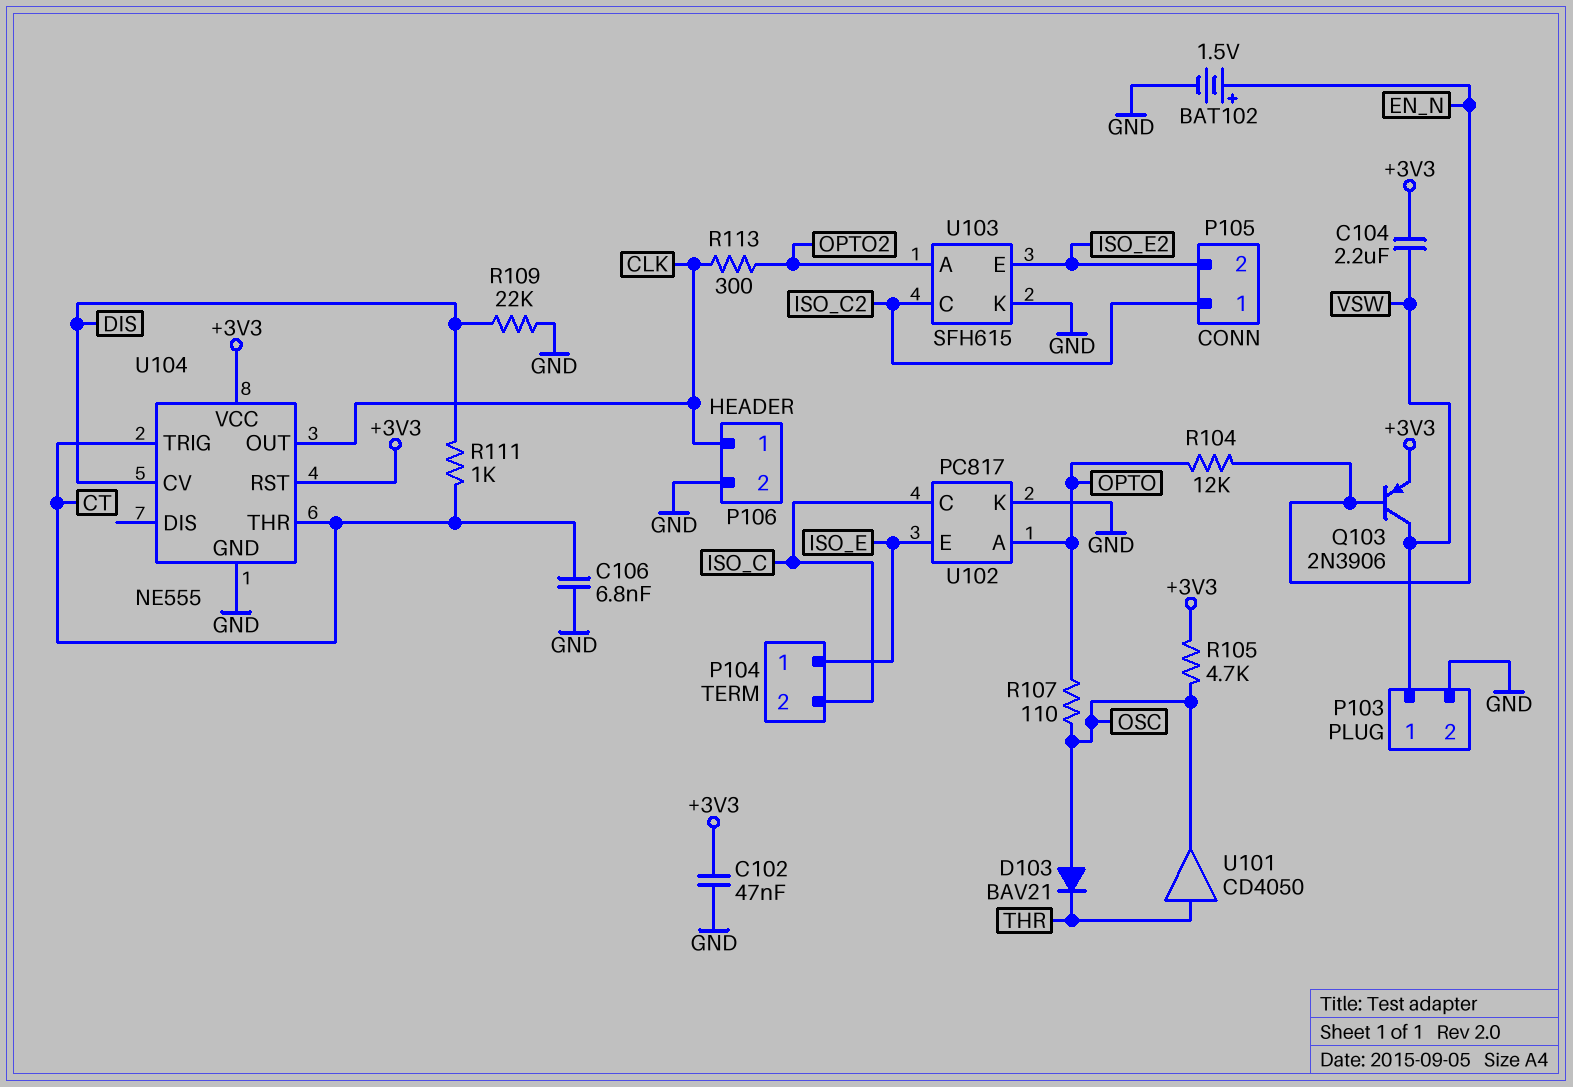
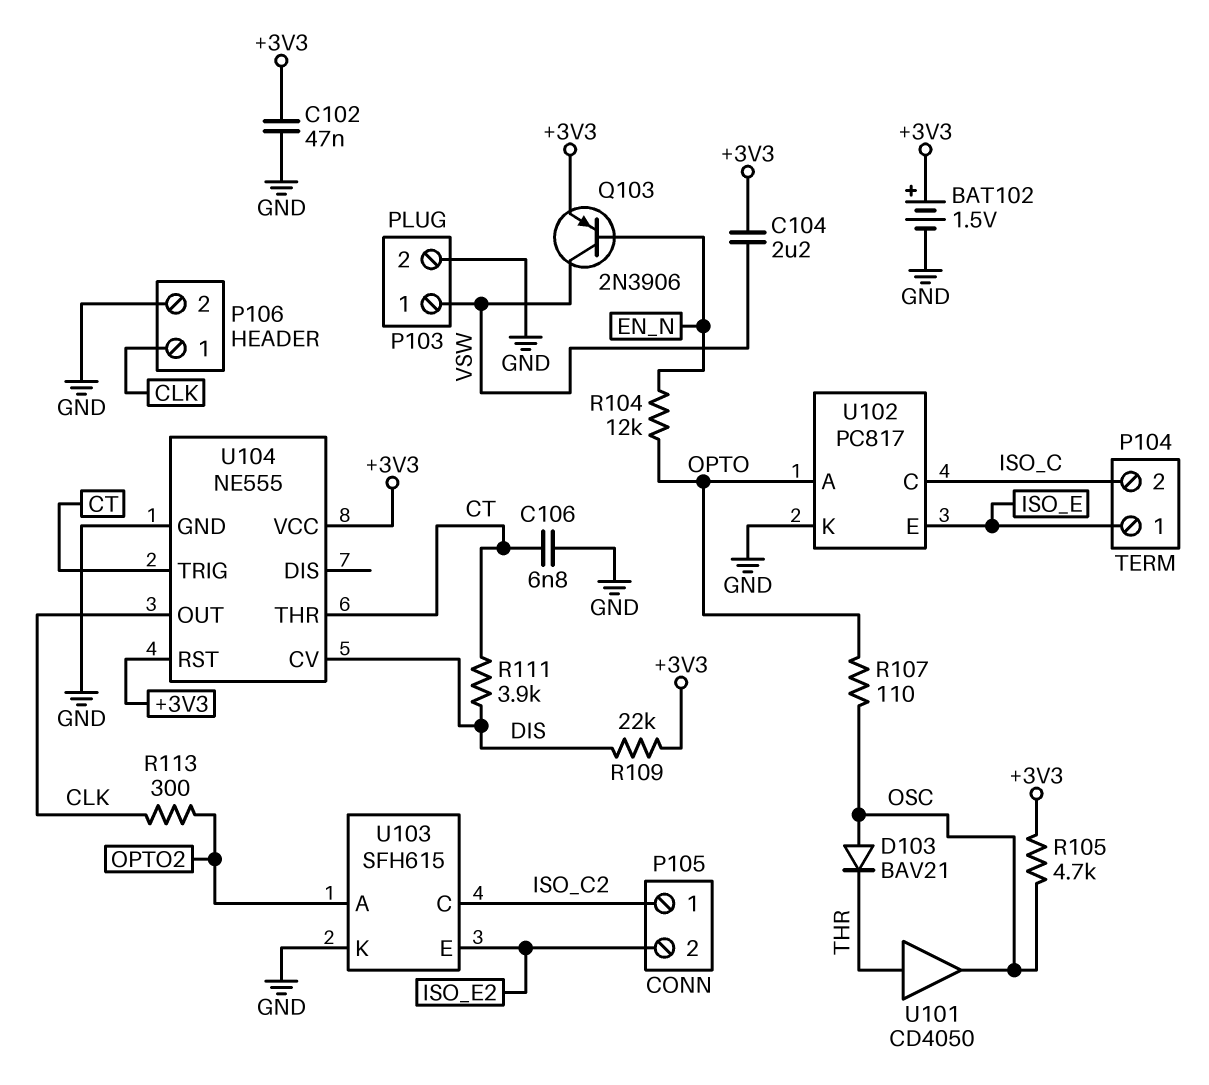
BAT102: 1.5V (plus EN_N, minus GND) -> 1.5V (plus +3V3, minus GND)
R109: 22k (DIS, GND) -> 22k (+3V3, DIS)
R111: 1k (CT, DIS) -> 3.9k (CT, DIS)

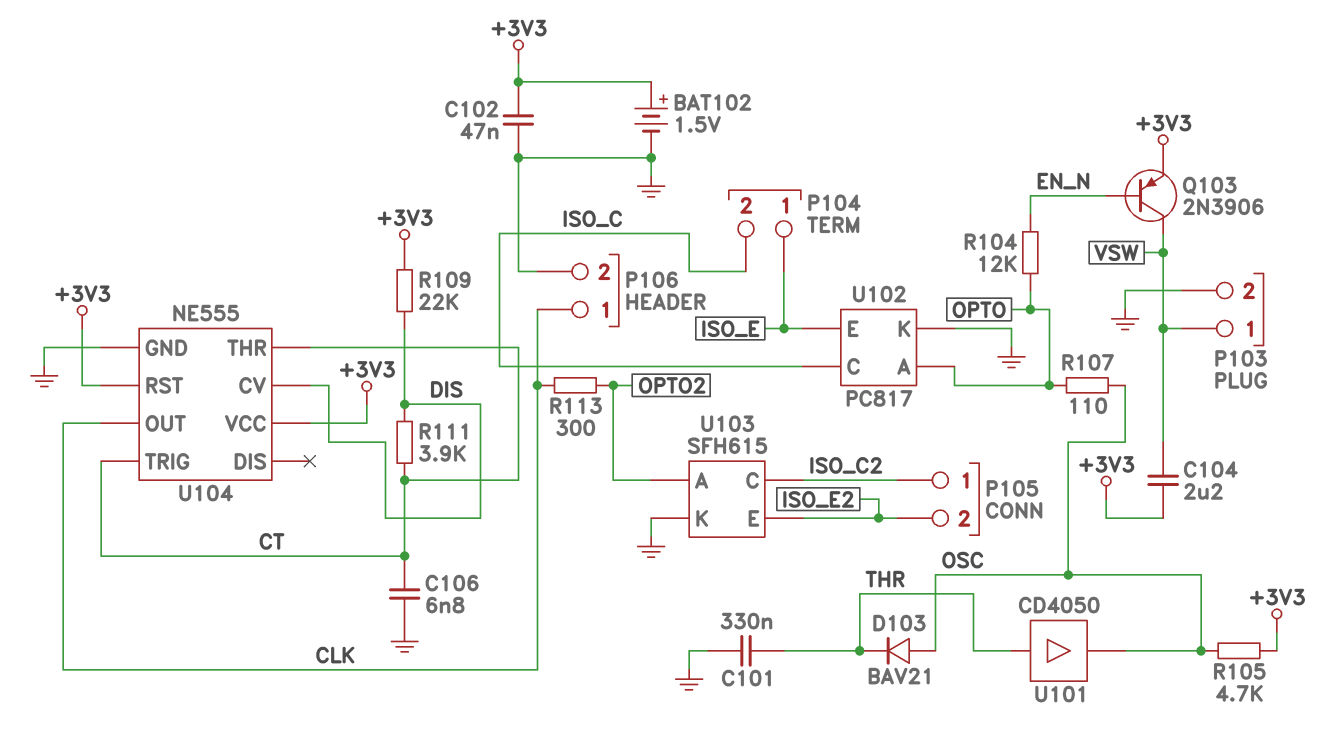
C101: none -> 330nF (GND, THR)

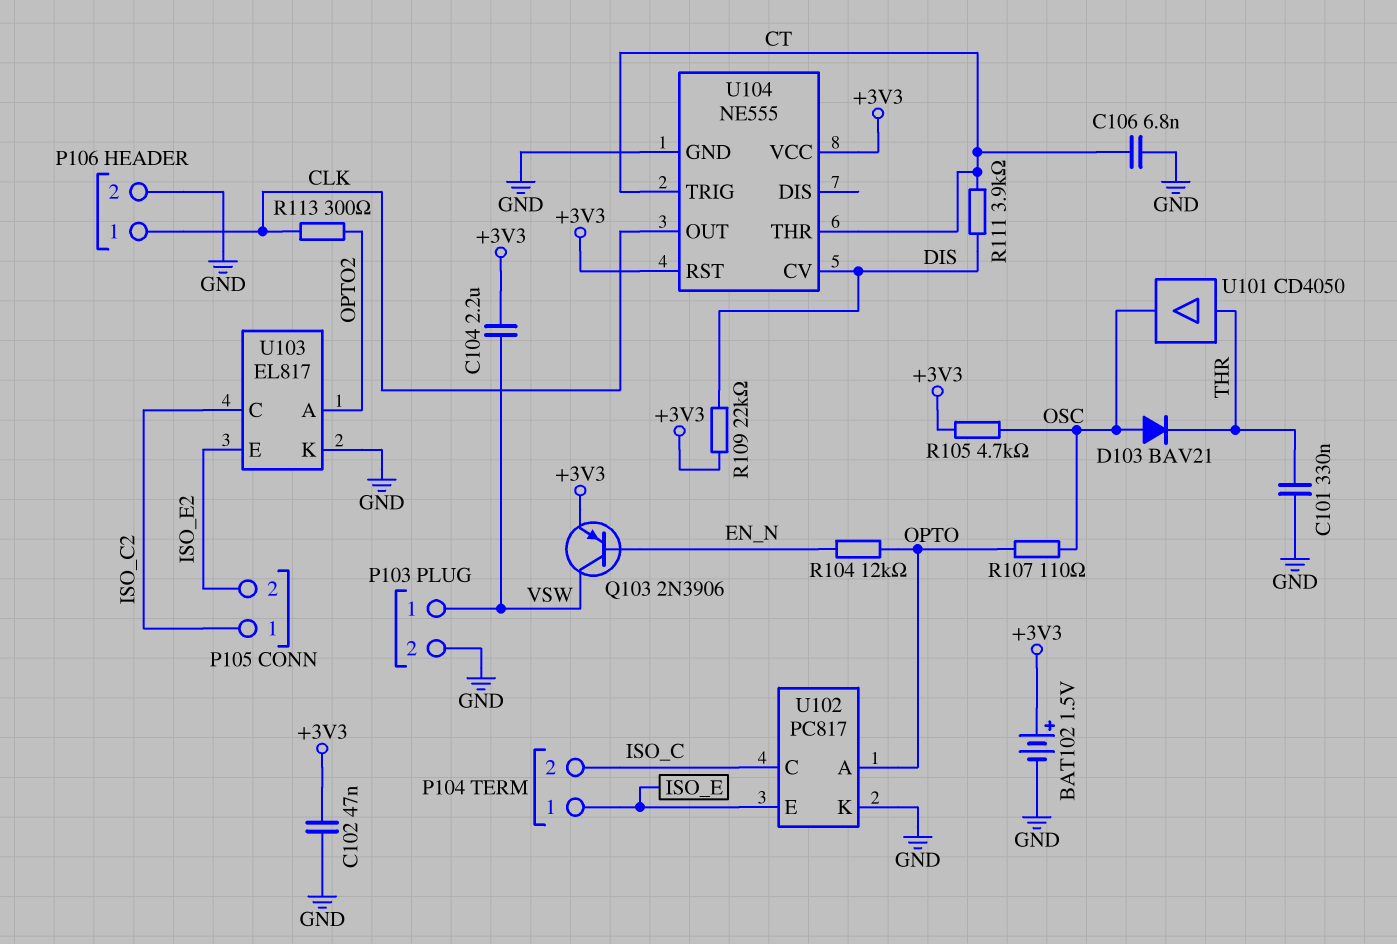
U103: SFH615 -> EL817

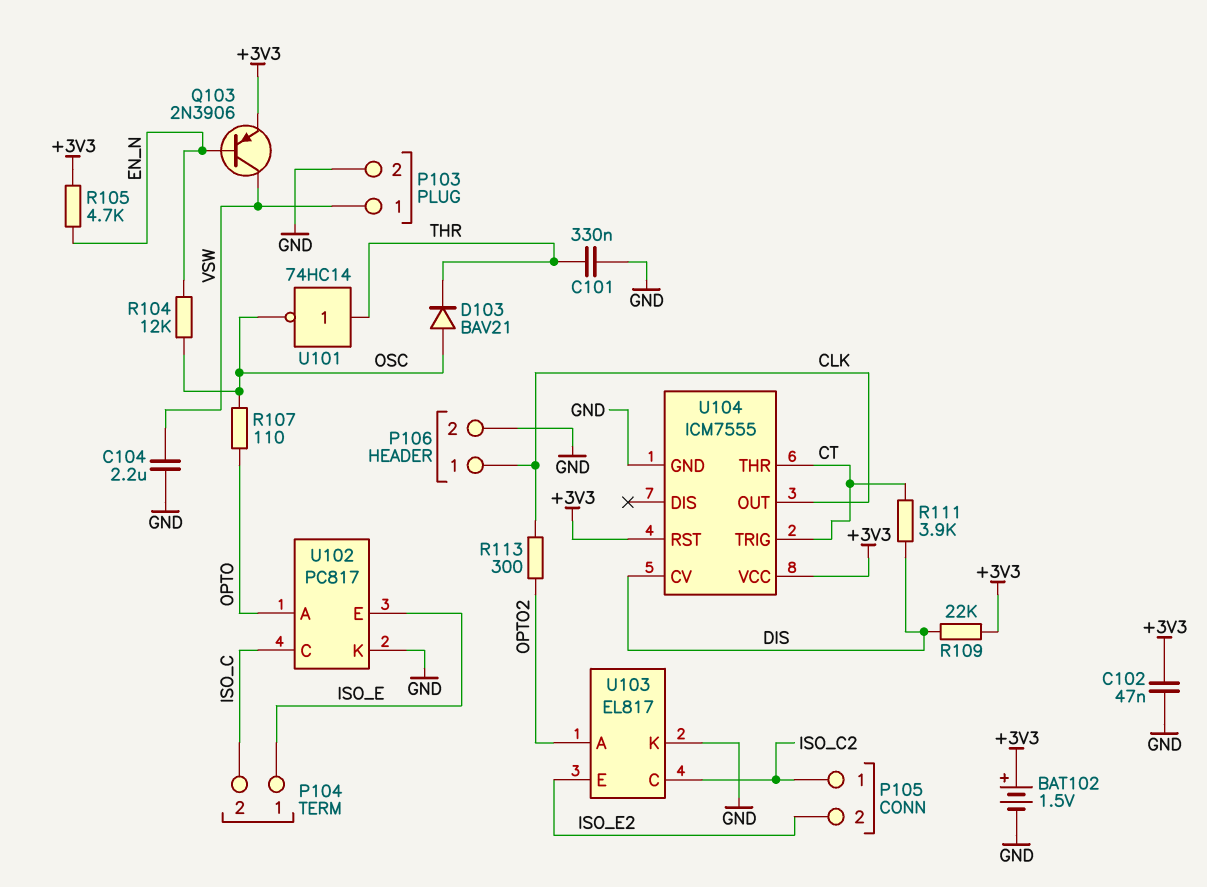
C104: 2.2uF (+3V3, VSW) -> 2.2uF (GND, VSW)
C106: 6.8nF (CT, GND) -> none
R104: 12k (EN_N, OPTO) -> 12k (EN_N, OSC)
R105: 4.7k (+3V3, OSC) -> 4.7k (+3V3, EN_N)
U101: buffer CD4050 (in THR, out OSC) -> NOT 74HC14 (in THR, out OSC)
U104: NE555 -> ICM7555

